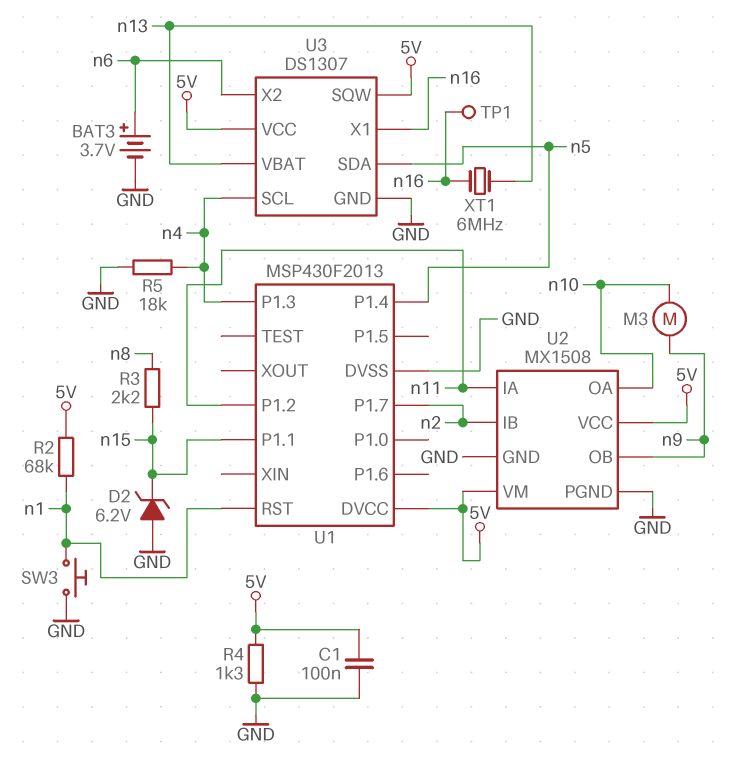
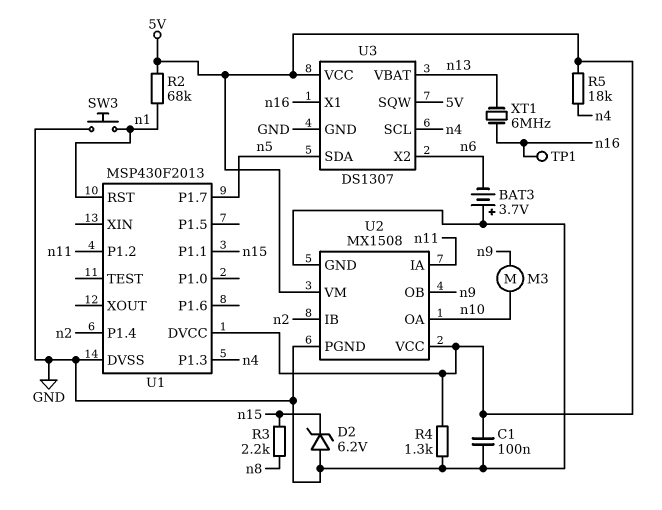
BAT3: 3.7V (plus n6, minus GND) -> 3.7V (plus GND, minus n6)
R5: 18k (GND, n4) -> 18k (5V, n4)
U1 pin P1.4: n5 -> n2
U1 pin P1.7: n2 -> n5

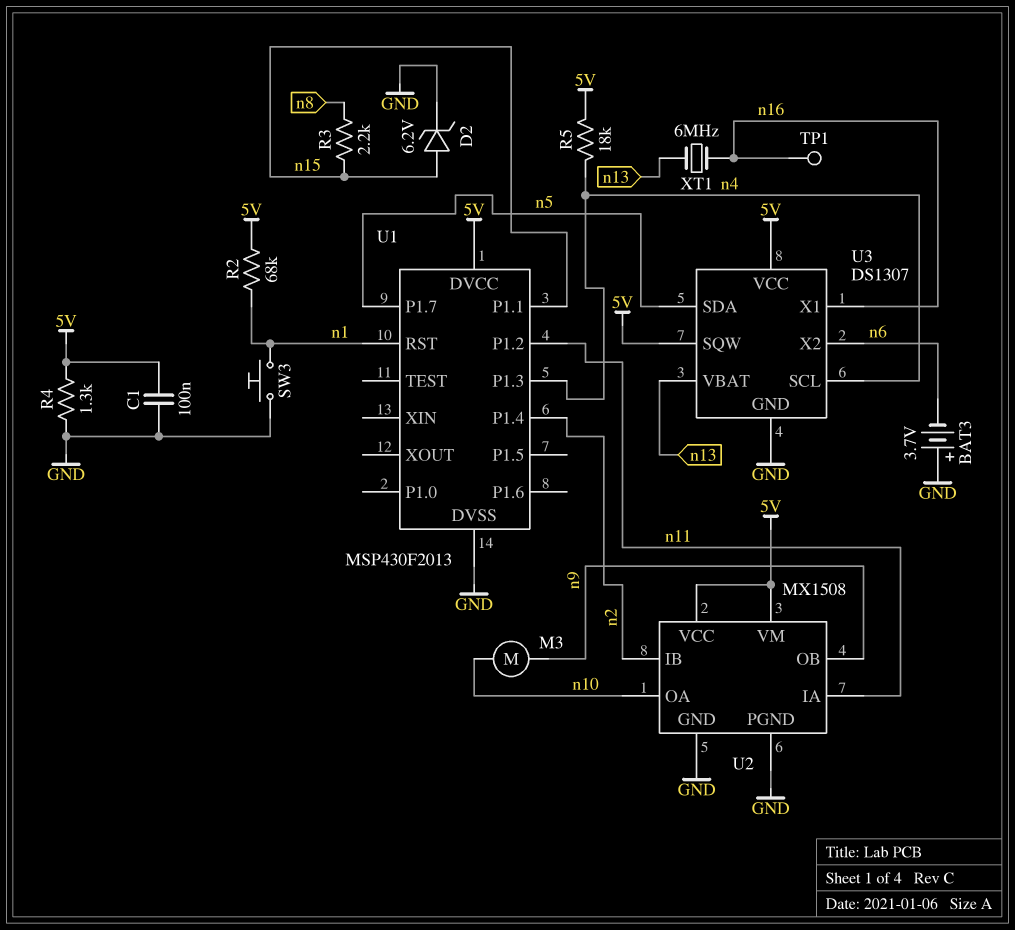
D2: zener 6.2V (A GND, K n15) -> zener 6.2V (A n15, K GND)

